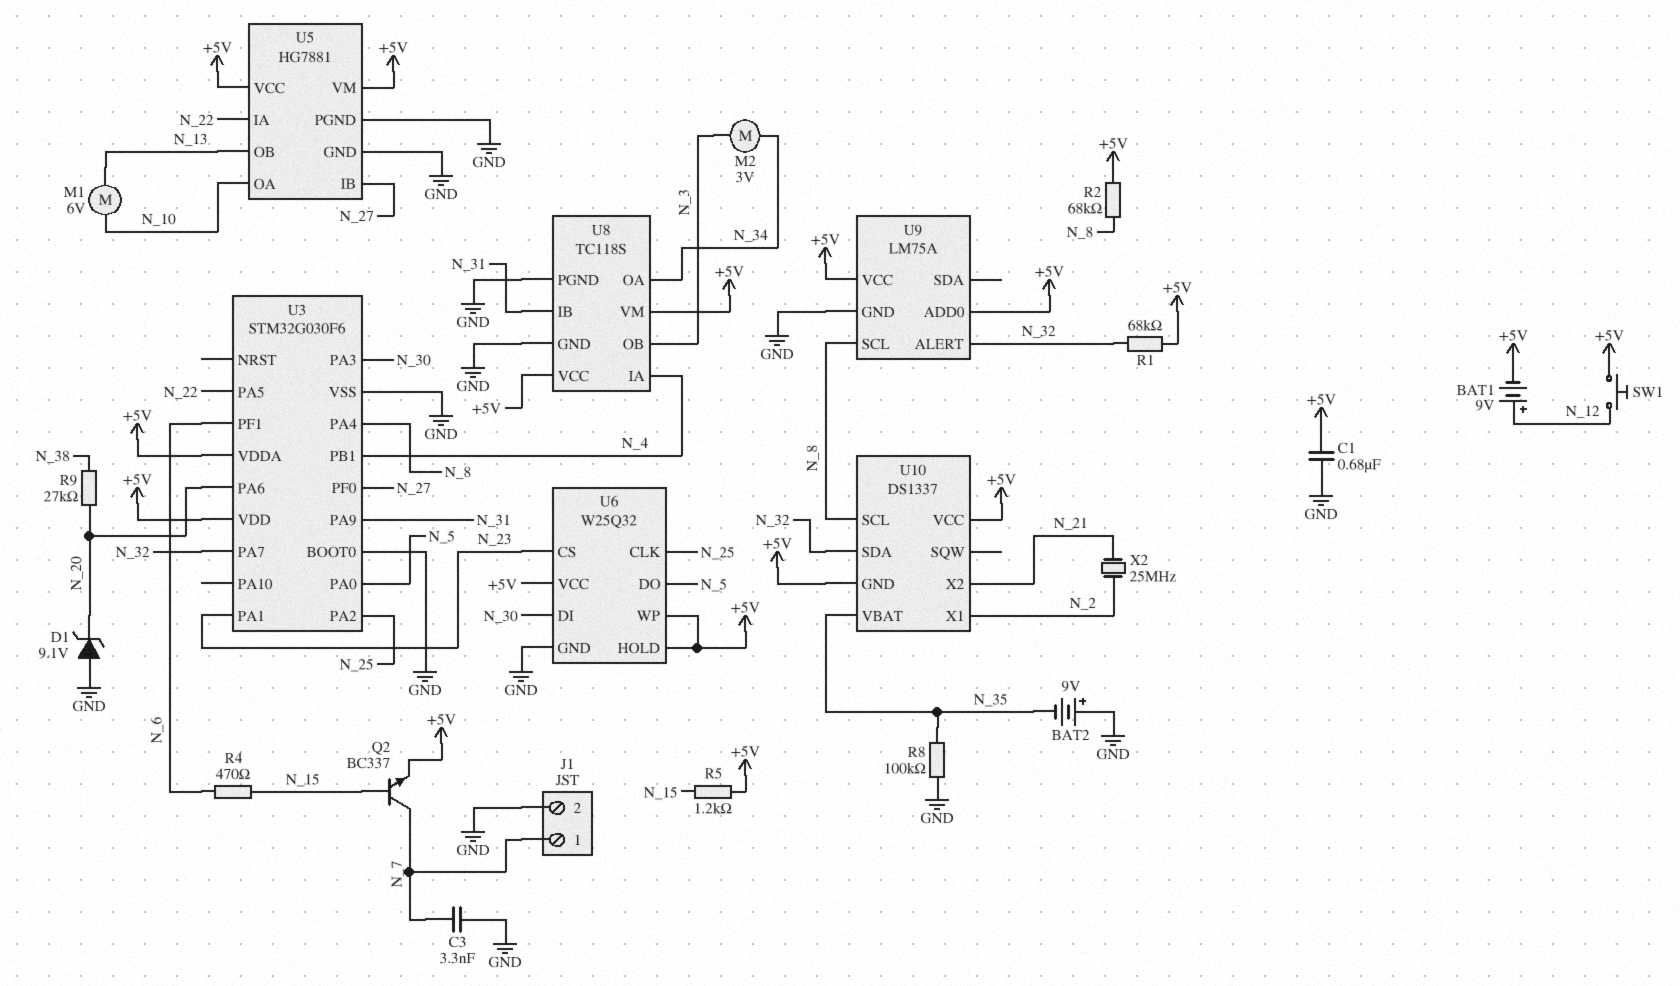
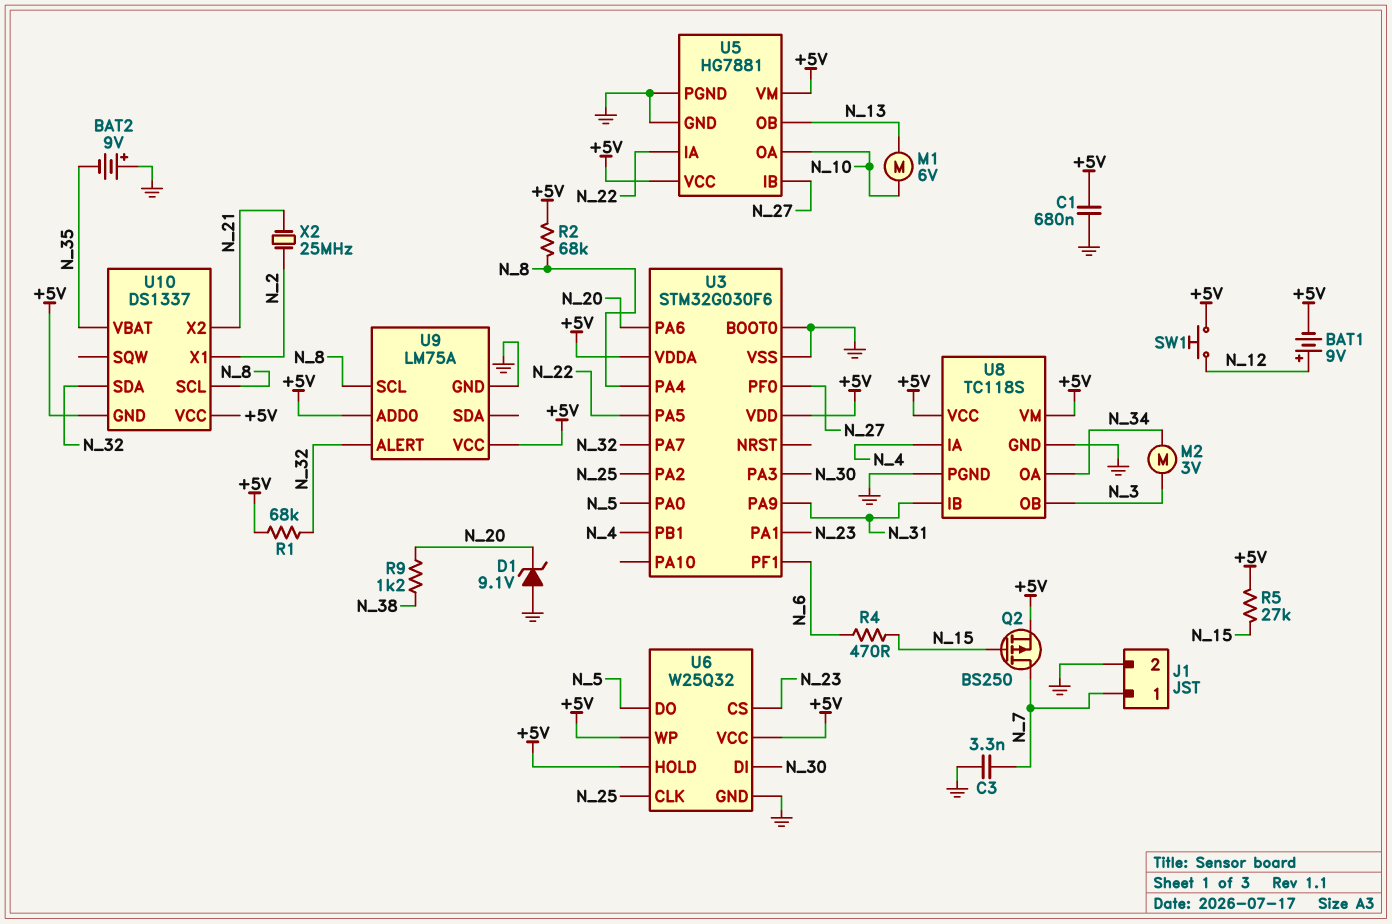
Q2: NPN BC337 (B N_15, C N_7, E +5V) -> PMOS BS250 (G N_15, D N_7, S +5V)
R5: 1.2k (+5V, N_15) -> 27k (+5V, N_15)
R8: 100k (GND, N_35) -> none
R9: 27k (N_20, N_38) -> 1.2k (N_20, N_38)

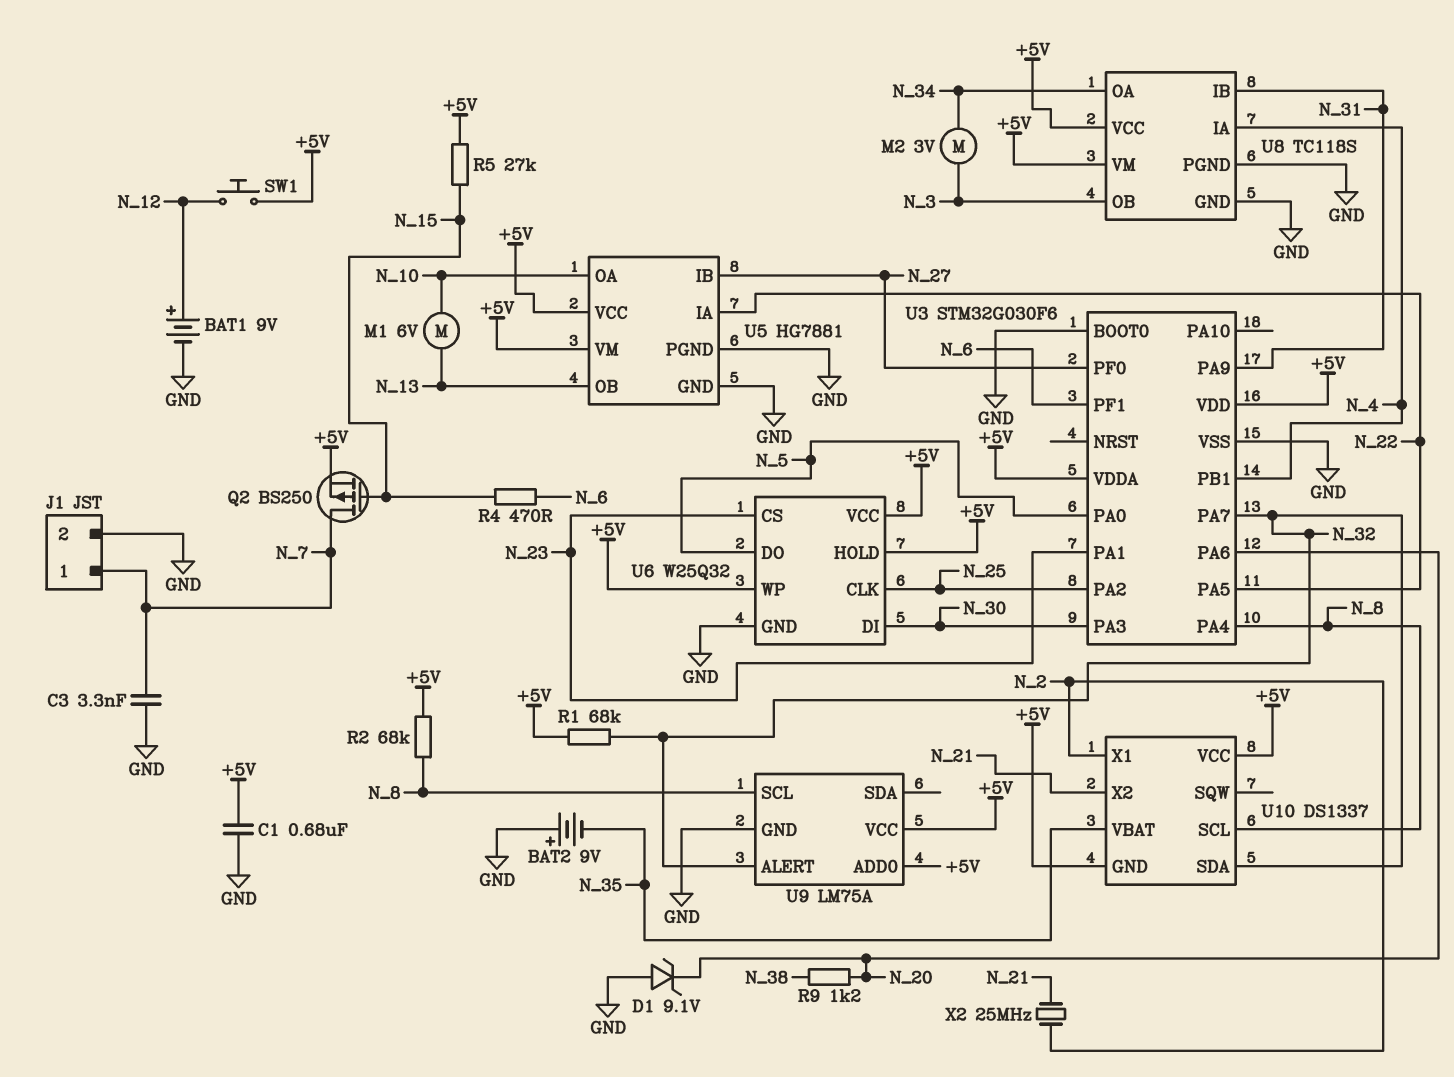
BAT1: 9V (plus N_12, minus +5V) -> 9V (plus N_12, minus GND)

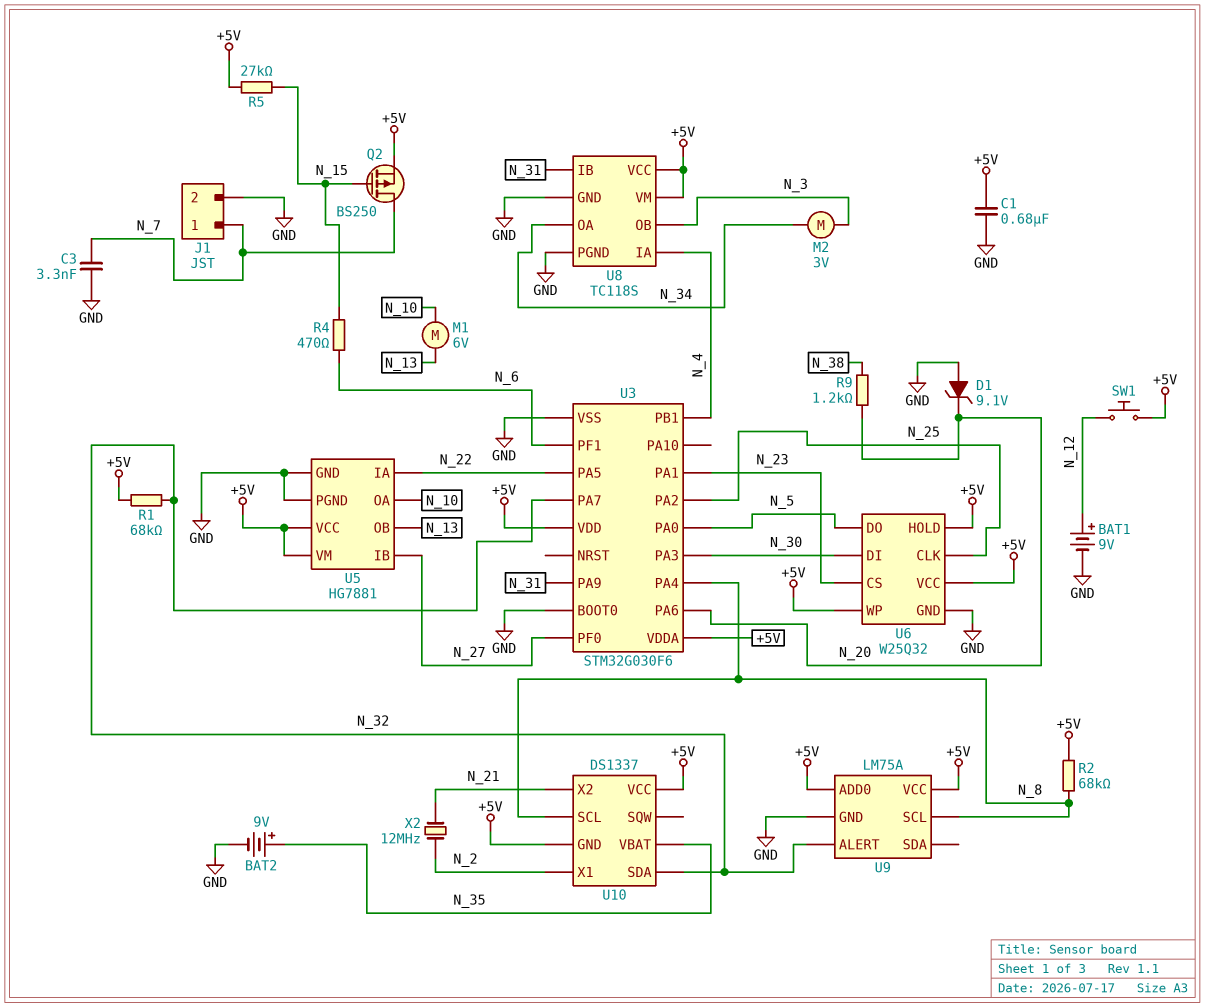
BAT2: 9V (plus GND, minus N_35) -> 9V (plus N_35, minus GND)
X2: 25MHz (N_2, N_21) -> 12MHz (N_2, N_21)

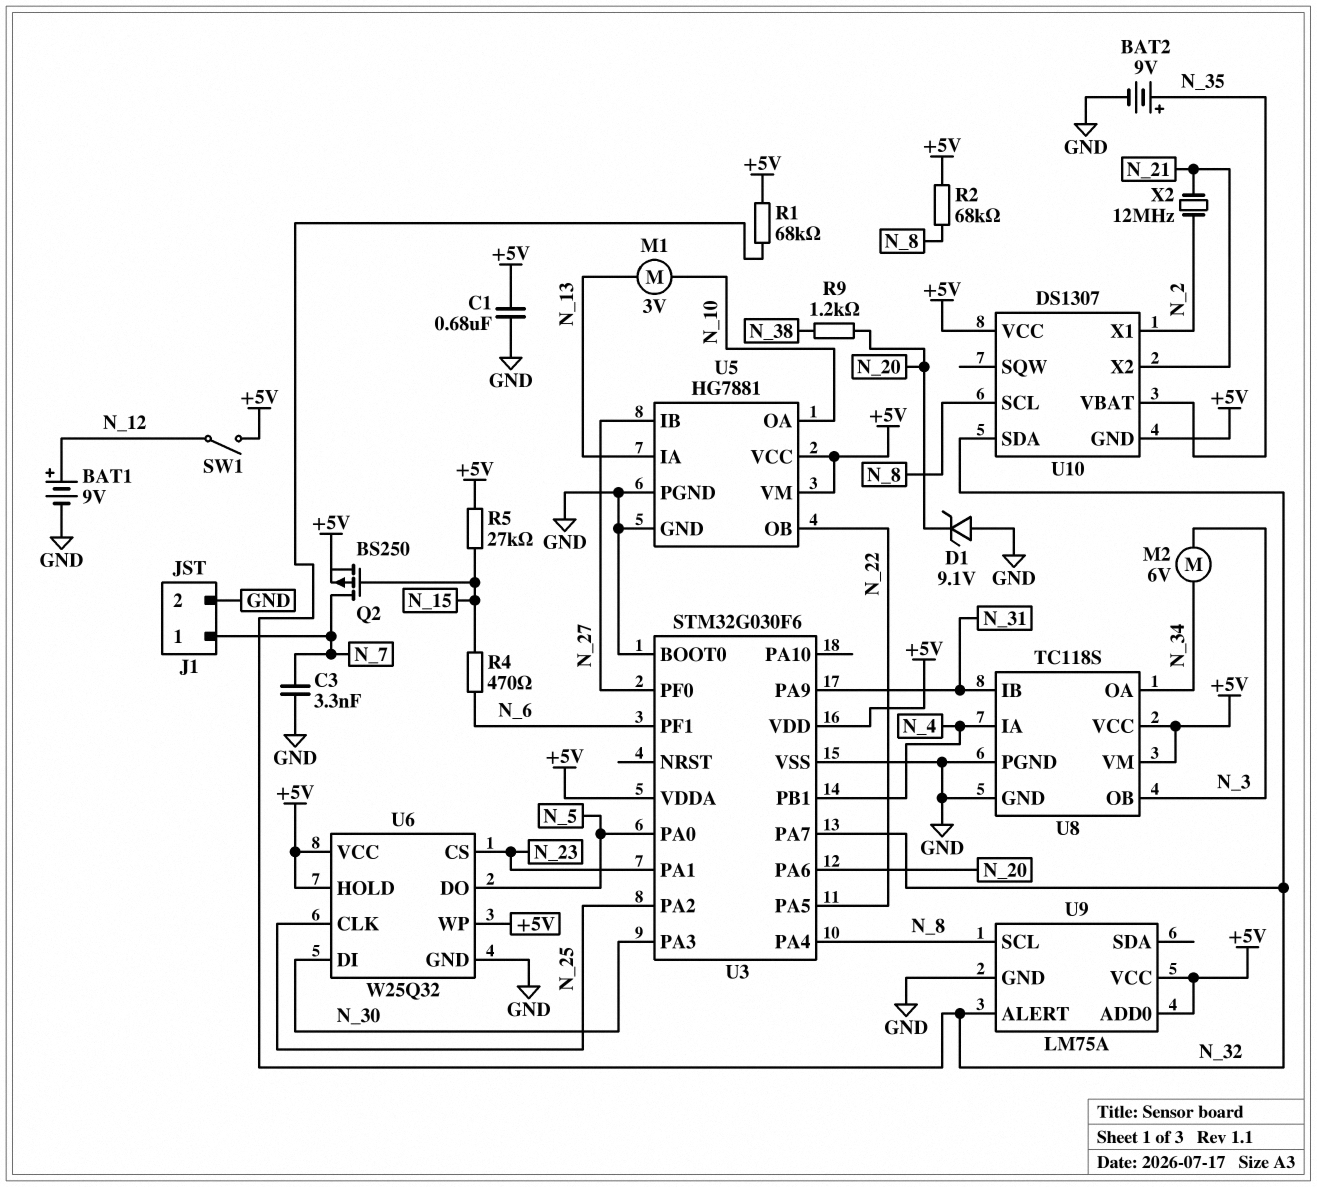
M1: motor 6V (N_10, N_13) -> motor 3V (N_10, N_13)
M2: motor 3V (N_3, N_34) -> motor 6V (N_3, N_34)
SW1: button (+5V, N_12) -> switch (+5V, N_12)
U5 pin IA: N_22 -> N_13
U5 pin OB: N_13 -> N_22
U10: DS1337 -> DS1307

